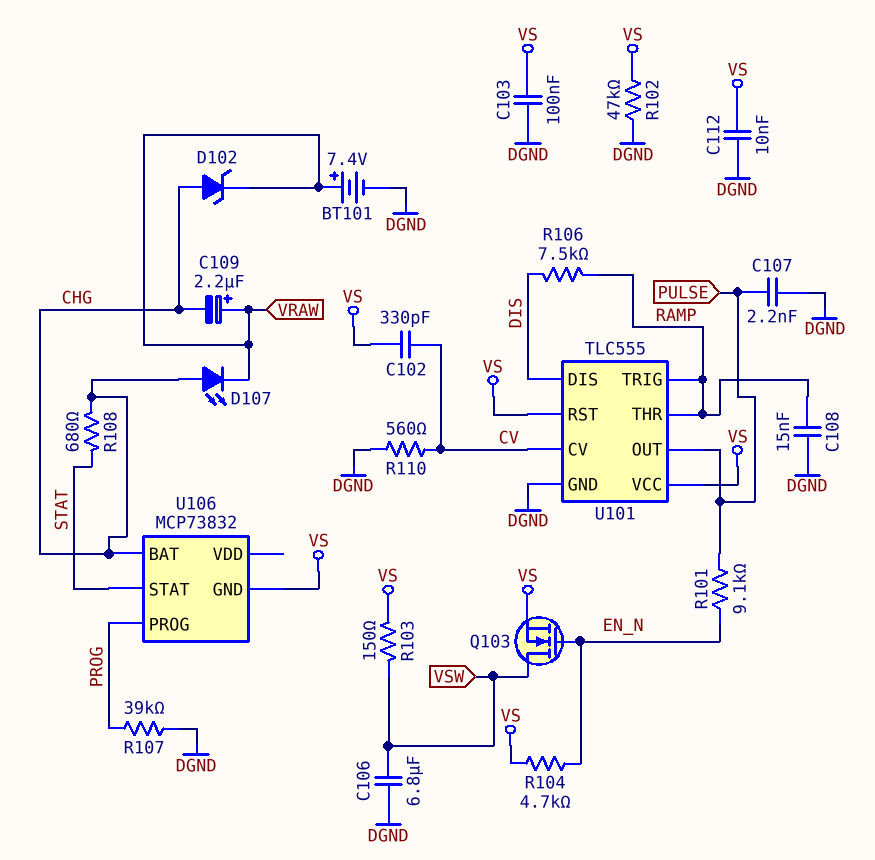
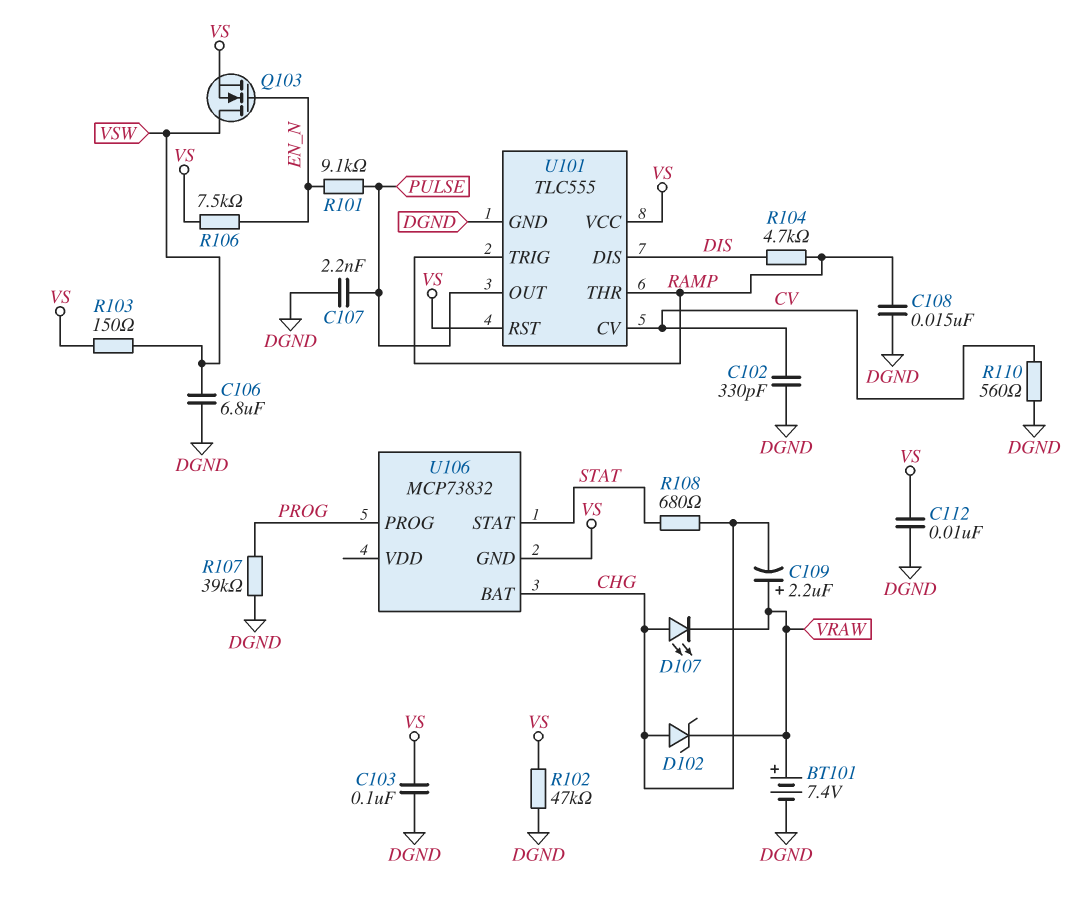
C102: 330pF (CV, VS) -> 330pF (CV, DGND)
R104: 4.7k (EN_N, VS) -> 4.7k (DIS, RAMP)
R106: 7.5k (DIS, RAMP) -> 7.5k (EN_N, VS)

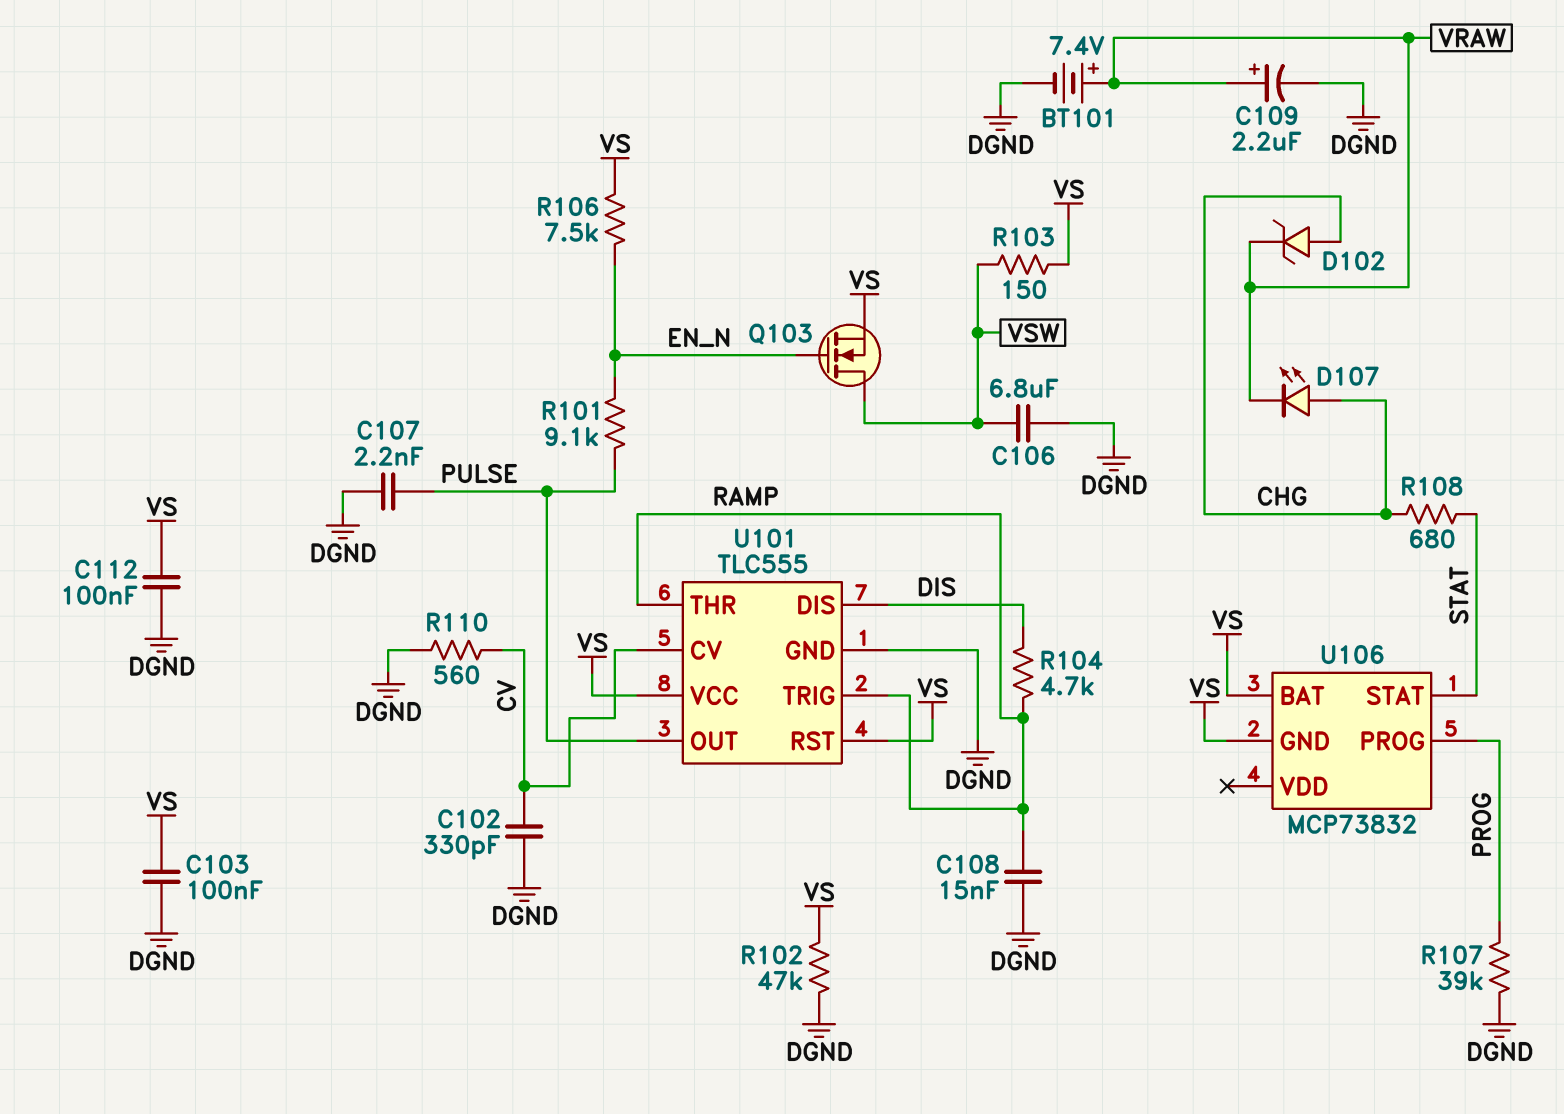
C109: 2.2uF (plus VRAW, minus CHG) -> 2.2uF (plus VRAW, minus DGND)
C112: 10nF (DGND, VS) -> 100nF (DGND, VS)
U106 pin BAT: CHG -> VS

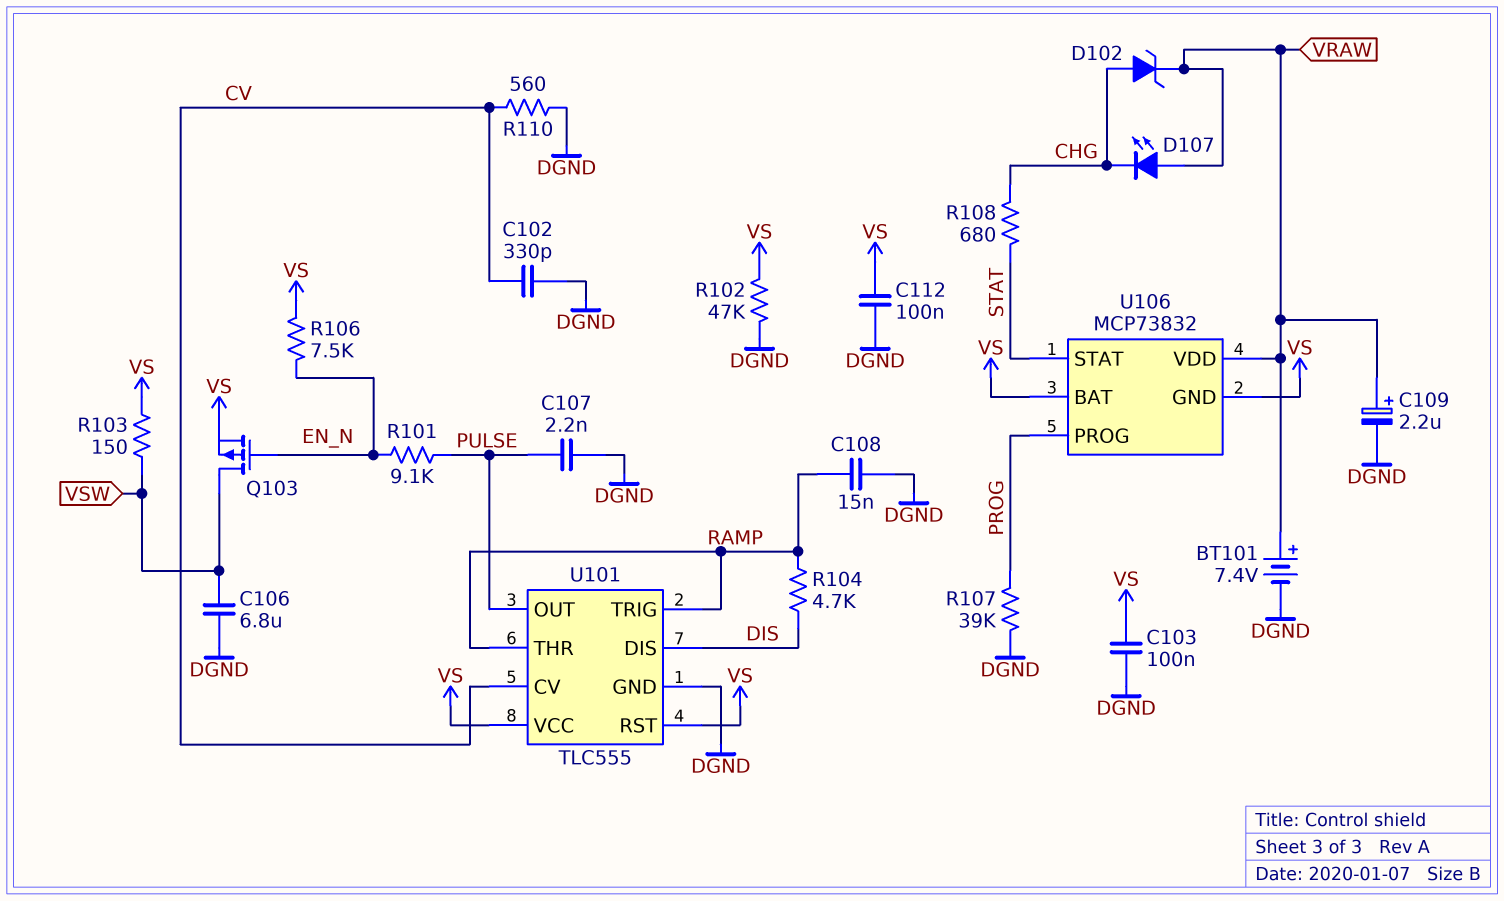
D107: LED (A CHG, K VRAW) -> LED (A VRAW, K CHG)
Q103: NMOS (G EN_N, D VSW, S VS) -> PMOS (G EN_N, D VSW, S VS)
U106 pin VDD: none -> VRAW

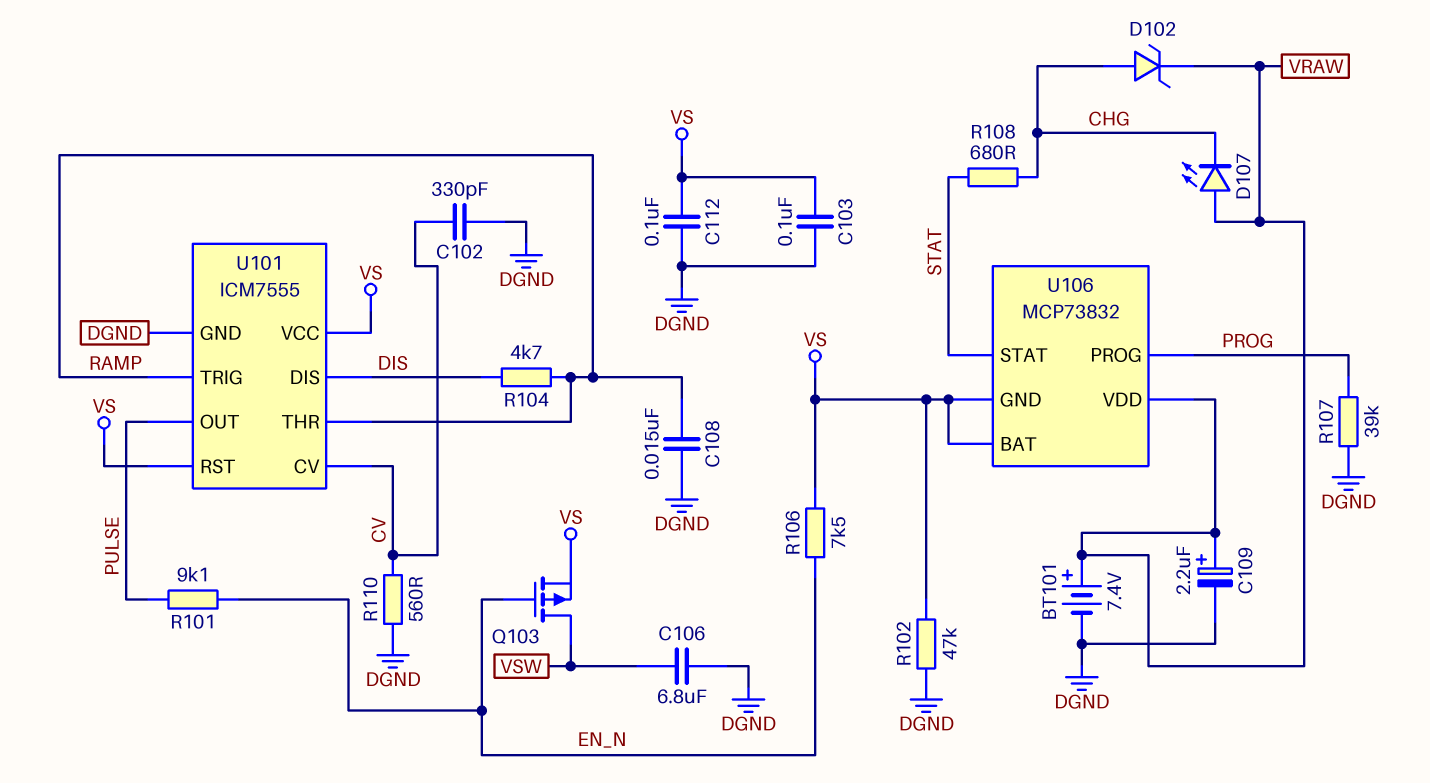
C107: 2.2nF (DGND, PULSE) -> none
R103: 150 (VS, VSW) -> none
U101: TLC555 -> ICM7555

